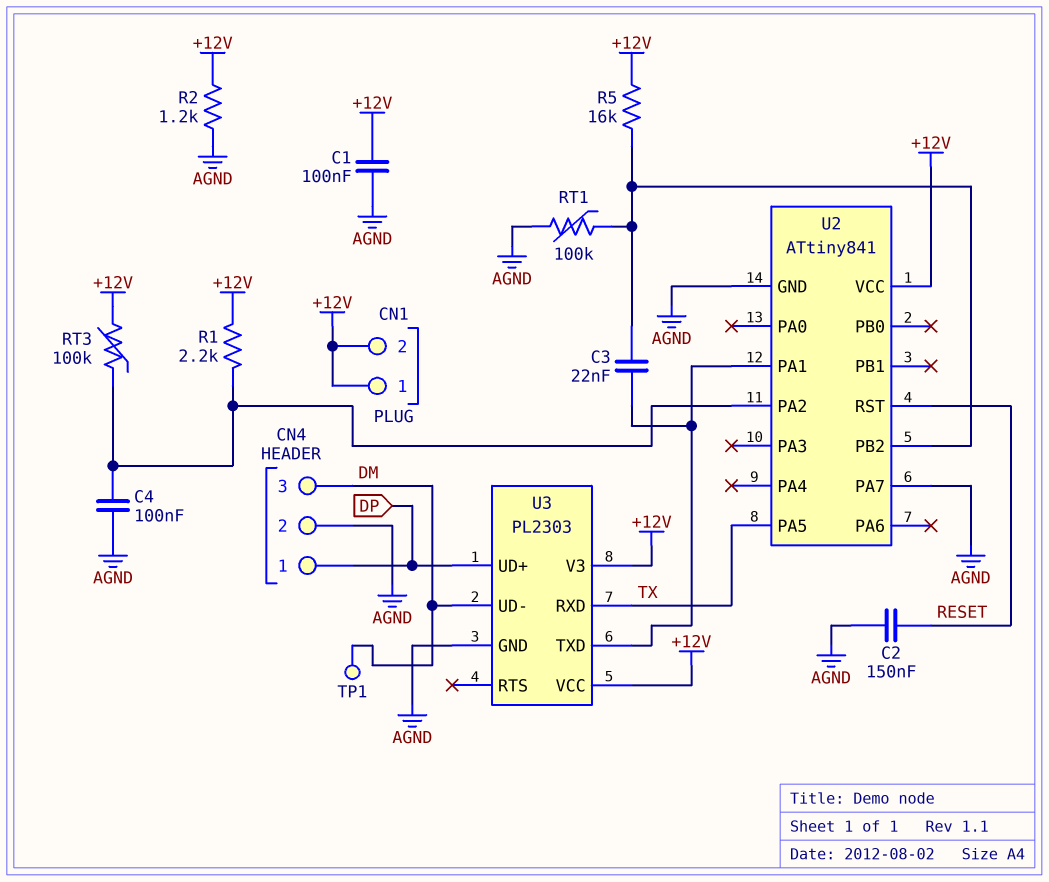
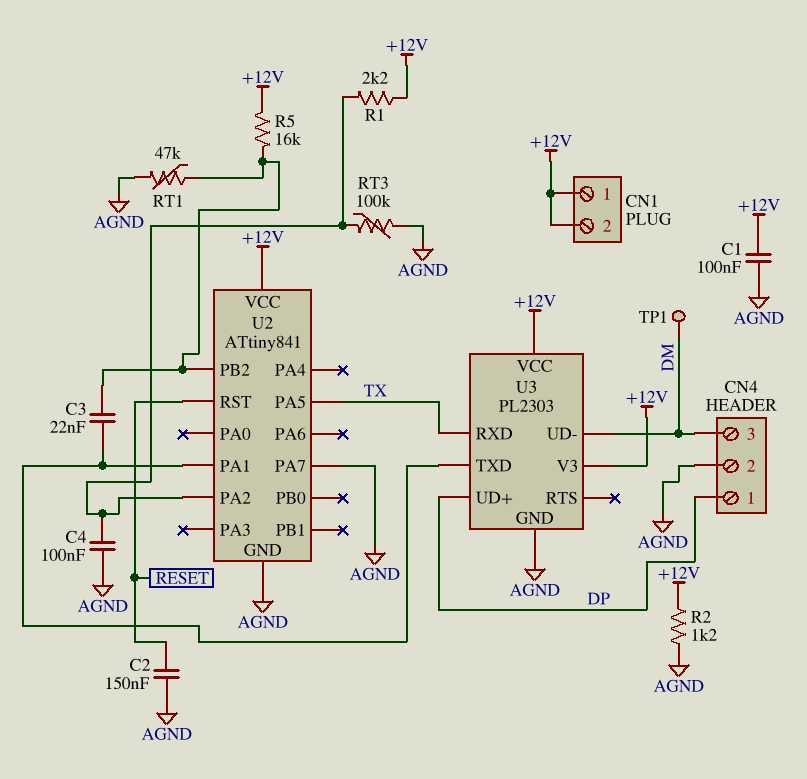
RT1: 100k (AGND, U2/PB2) -> 47k (AGND, U2/PB2)
RT3: 100k (+12V, U2/PA2) -> 100k (AGND, U2/PA2)

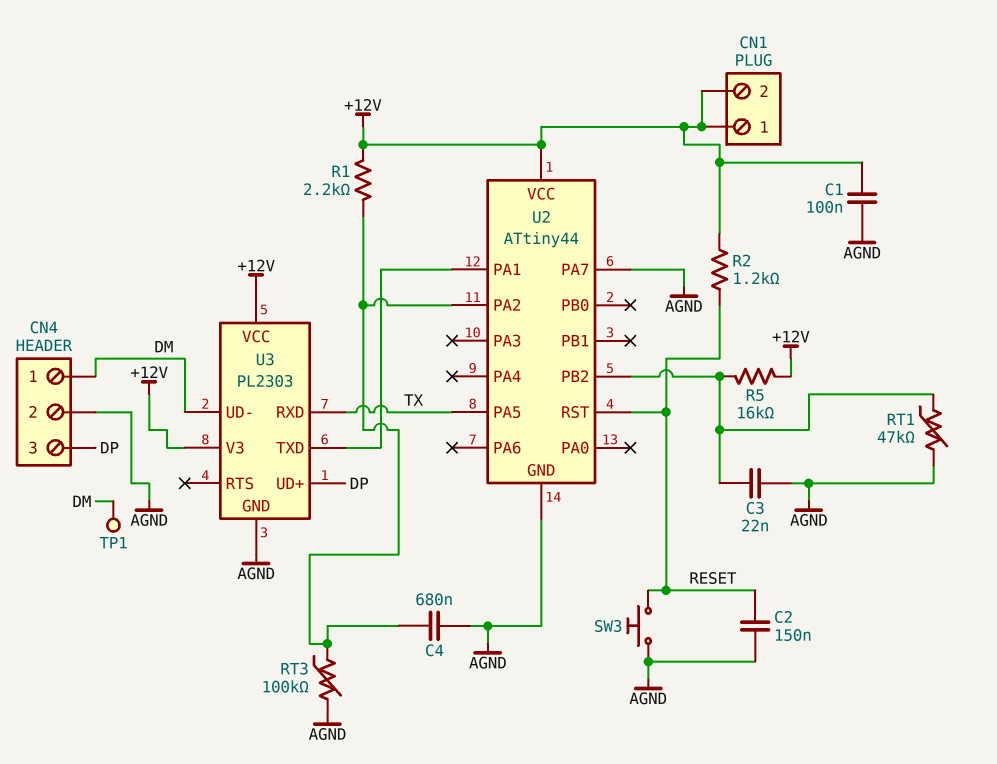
C3: 22nF (U2/PA1, U2/PB2) -> 22nF (AGND, U2/PB2)
C4: 100nF (AGND, U2/PA2) -> 680nF (AGND, U2/PA2)
CN4 pin 1: DP -> DM
CN4 pin 3: DM -> DP
R2: 1.2k (+12V, AGND) -> 1.2k (+12V, RESET)
SW3: none -> button (AGND, RESET)
U2: ATtiny841 -> ATtiny44

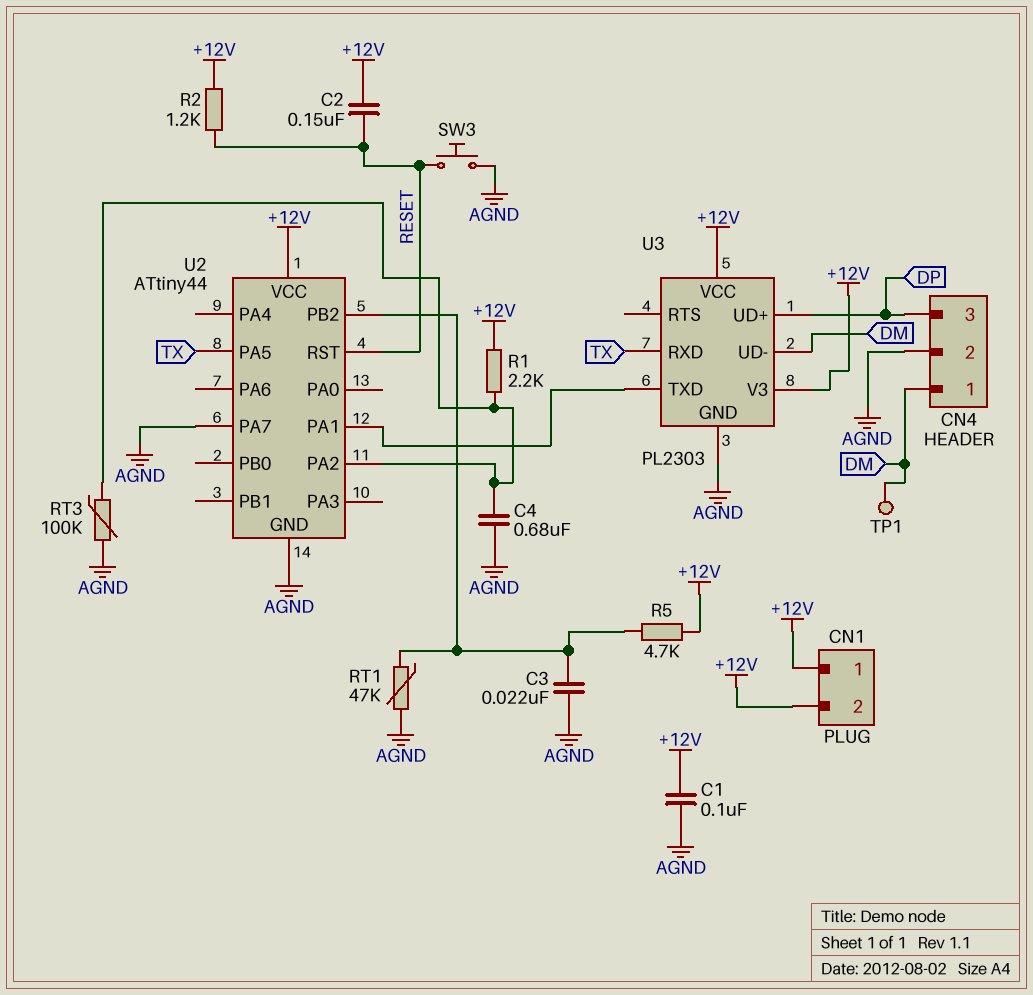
C2: 150nF (AGND, RESET) -> 150nF (+12V, RESET)
R5: 16k (+12V, U2/PB2) -> 4.7k (+12V, U2/PB2)

